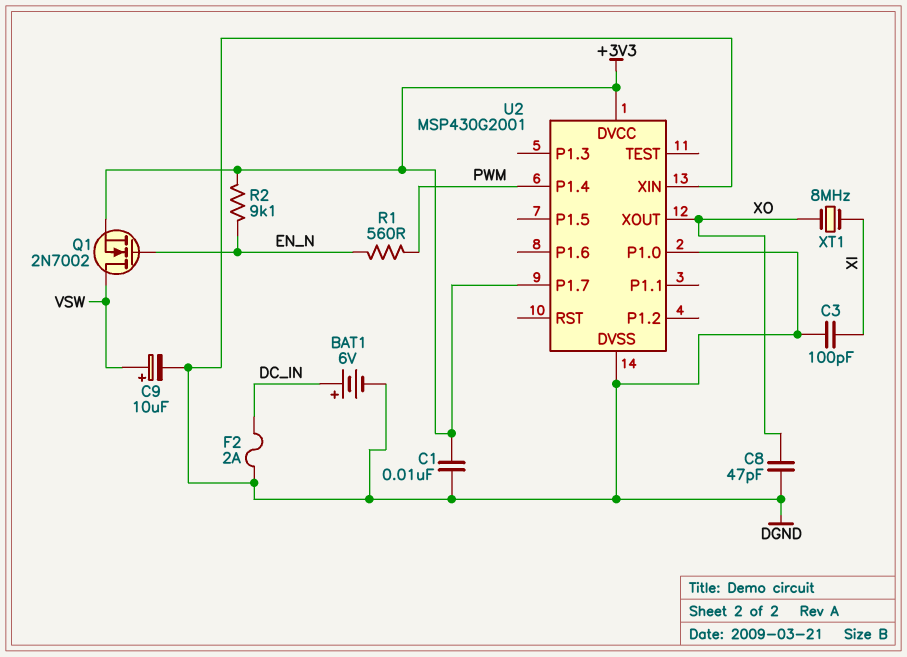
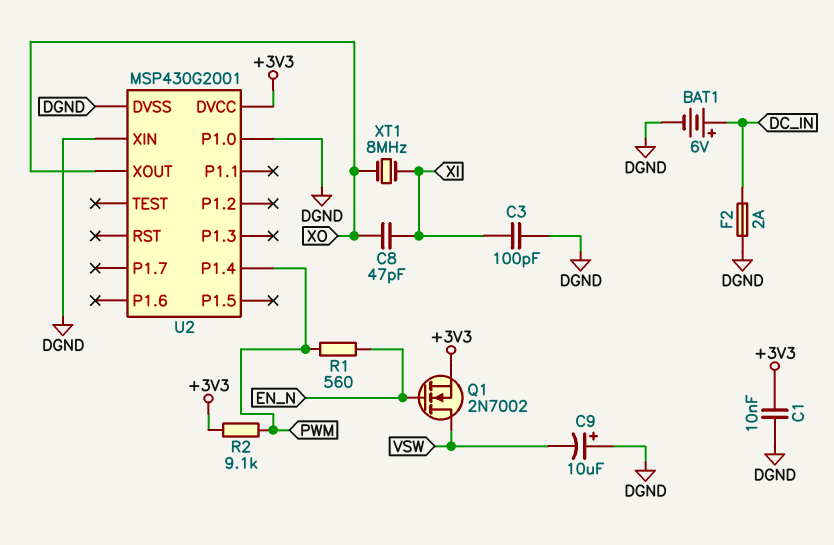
C8: 47pF (DGND, XO) -> 47pF (XI, XO)
C9: 10uF (plus VSW, minus DGND) -> 10uF (plus DGND, minus VSW)
R2: 9.1k (+3V3, EN_N) -> 9.1k (+3V3, PWM)
U2 pin P1.7: +3V3 -> none

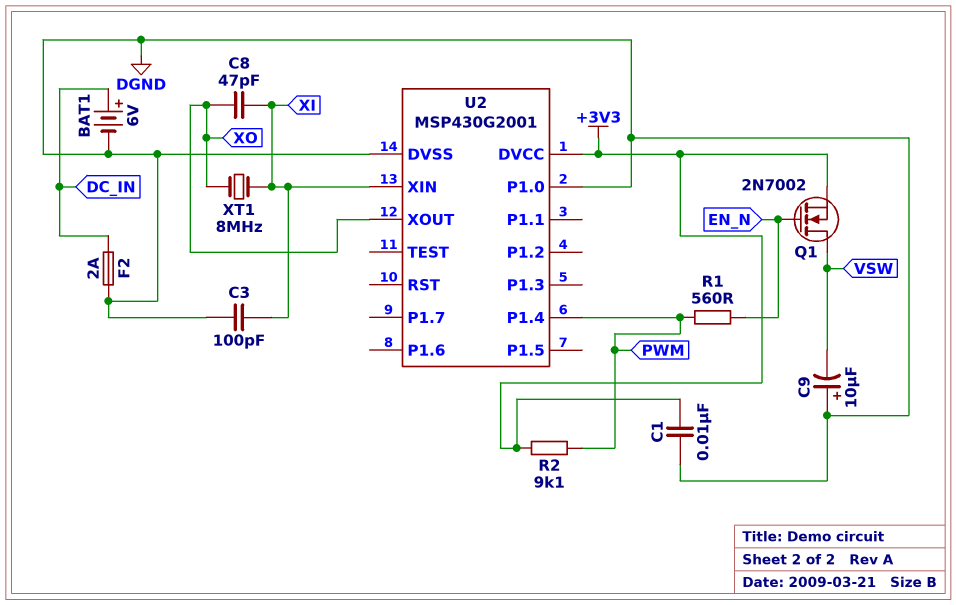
U2 pin XIN: DGND -> XI

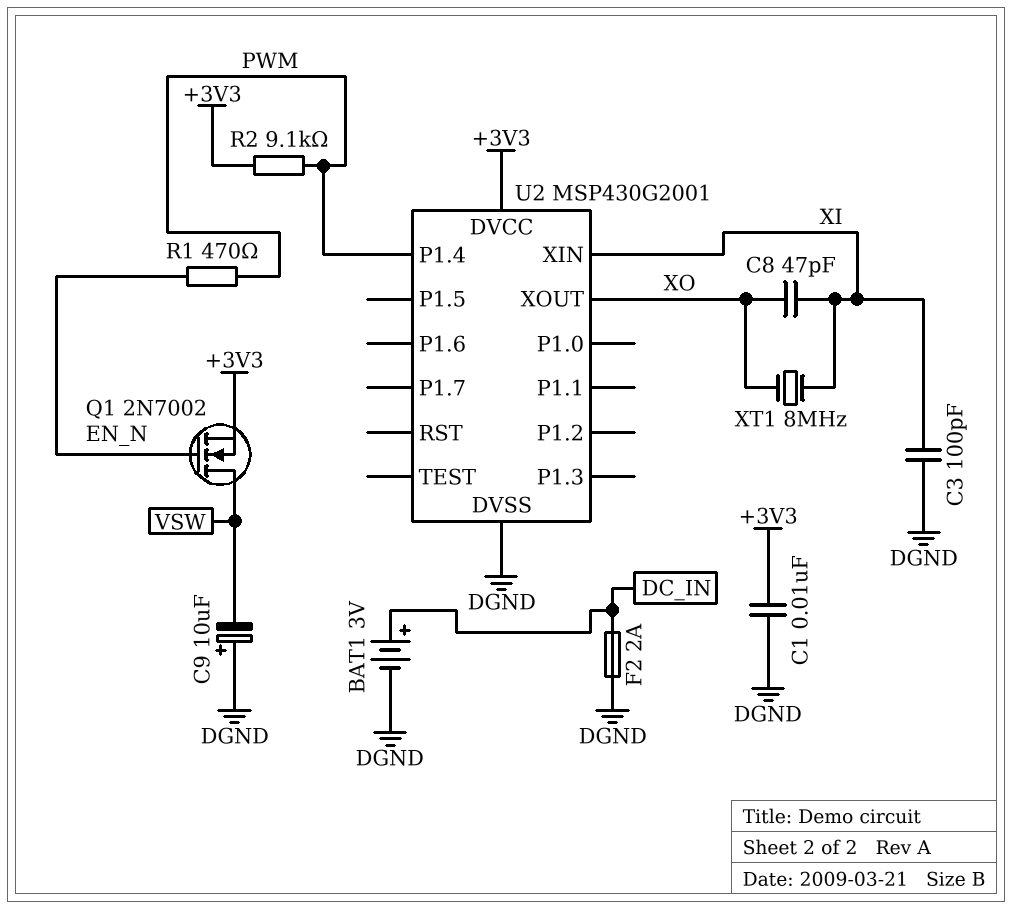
BAT1: 6V (plus DC_IN, minus DGND) -> 3V (plus DC_IN, minus DGND)
R1: 560 (EN_N, PWM) -> 470 (EN_N, PWM)
U2 pin P1.0: DGND -> none

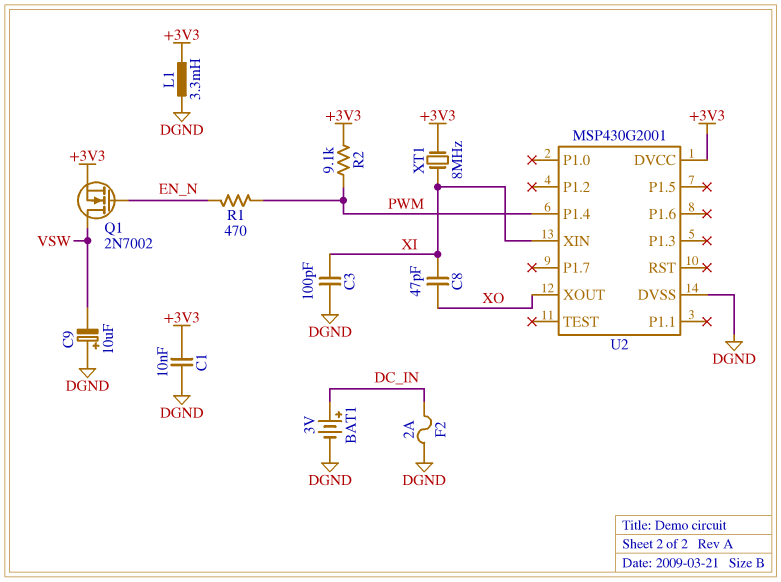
L1: none -> 3.3mH (+3V3, DGND)
XT1: 8MHz (XI, XO) -> 8MHz (+3V3, XI)

